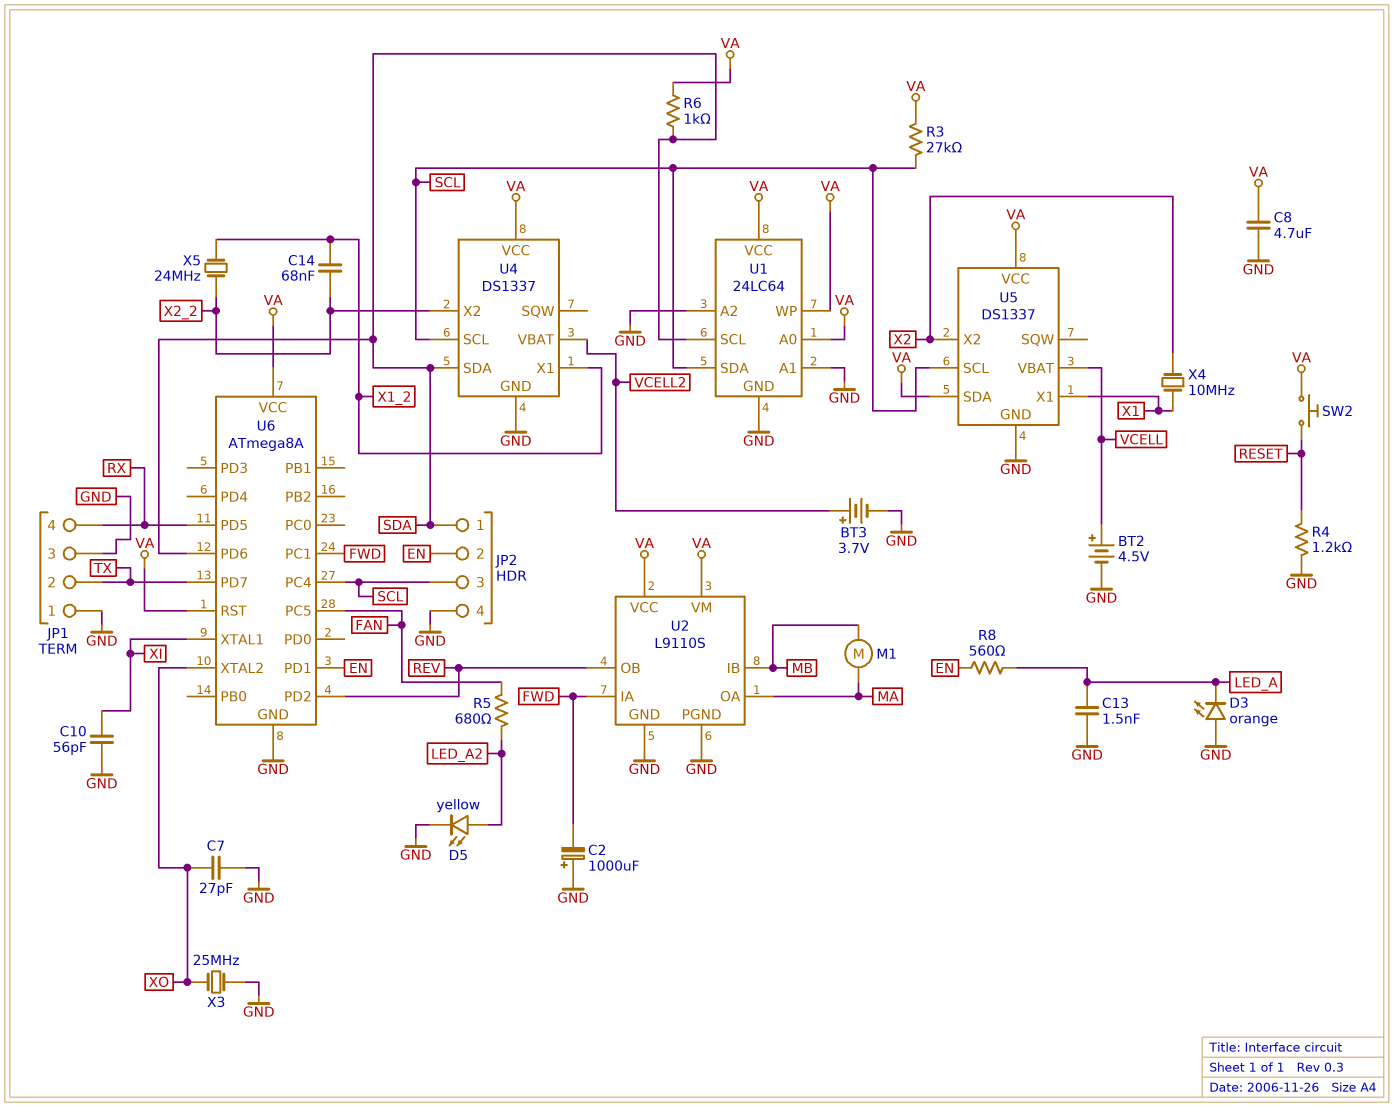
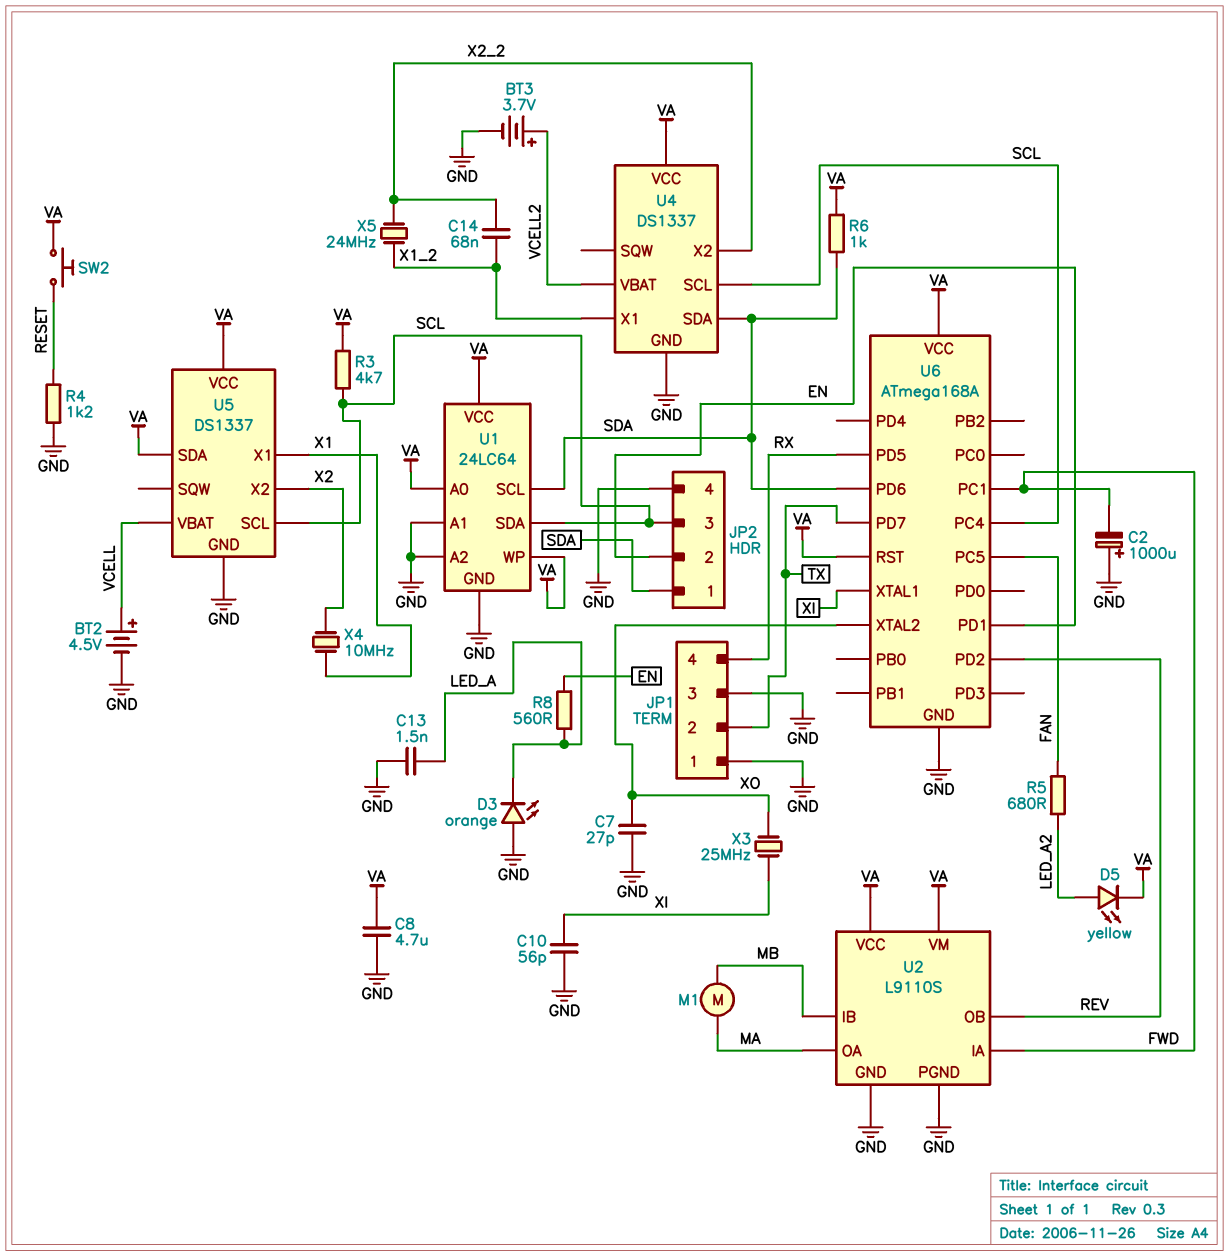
D5: LED yellow (A LED_A2, K GND) -> LED yellow (A LED_A2, K VA)
R3: 27k (SCL, VA) -> 4.7k (SCL, VA)
U6: ATmega8A -> ATmega168A
X3: 25MHz (GND, XO) -> 25MHz (XI, XO)

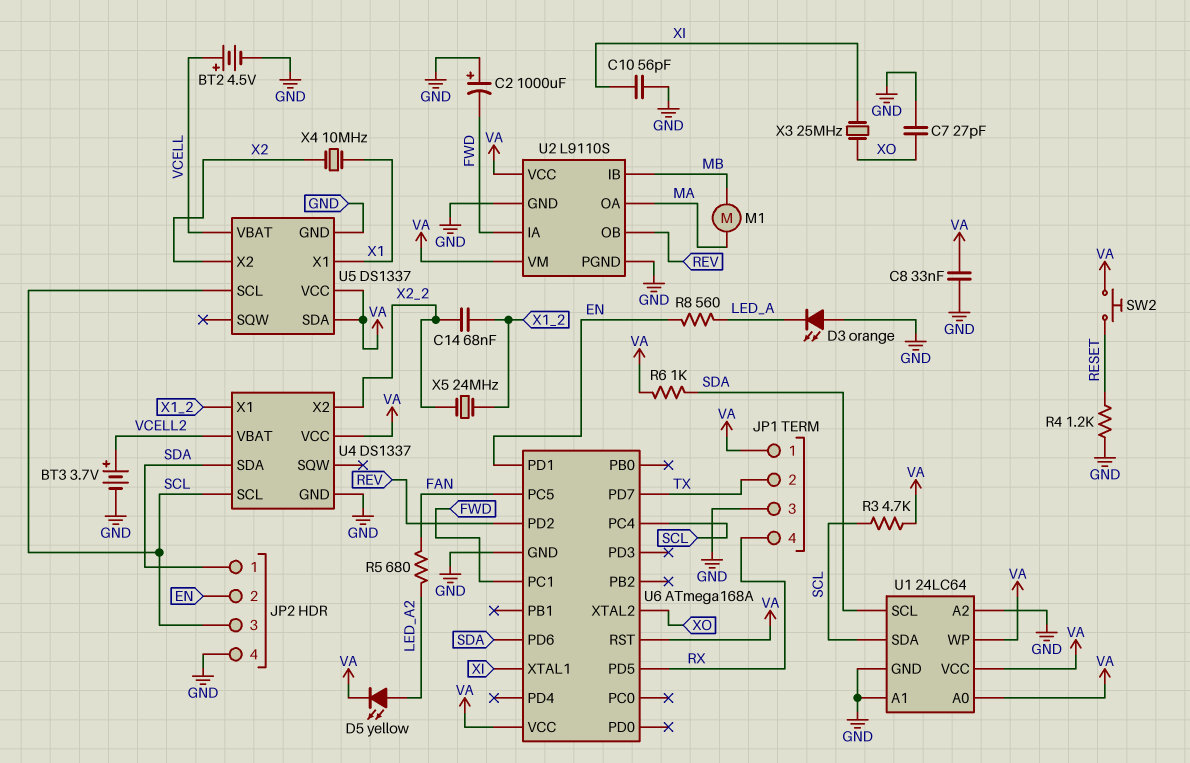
C8: 4.7uF (GND, VA) -> 33nF (GND, VA)
C13: 1.5nF (GND, LED_A) -> none
JP1 pin 1: GND -> VA

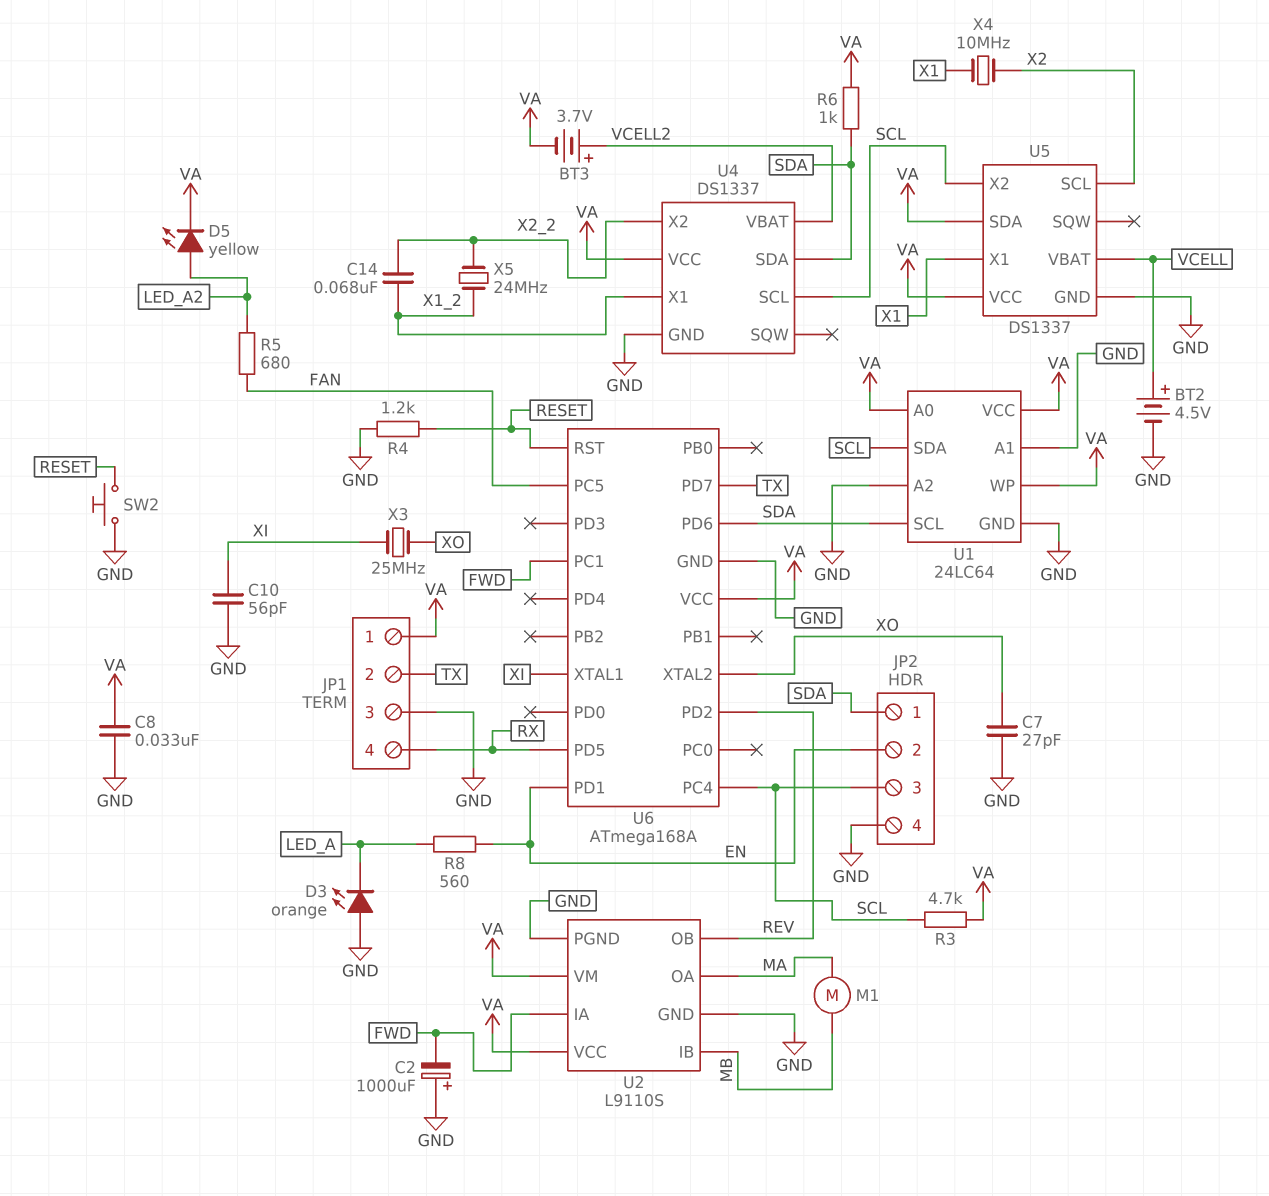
BT3: 3.7V (plus VCELL2, minus GND) -> 3.7V (plus VCELL2, minus VA)
SW2: button (RESET, VA) -> button (GND, RESET)
U5 pin SCL: SCL -> X2
U5 pin X2: X2 -> SCL
U6 pin RST: VA -> RESET

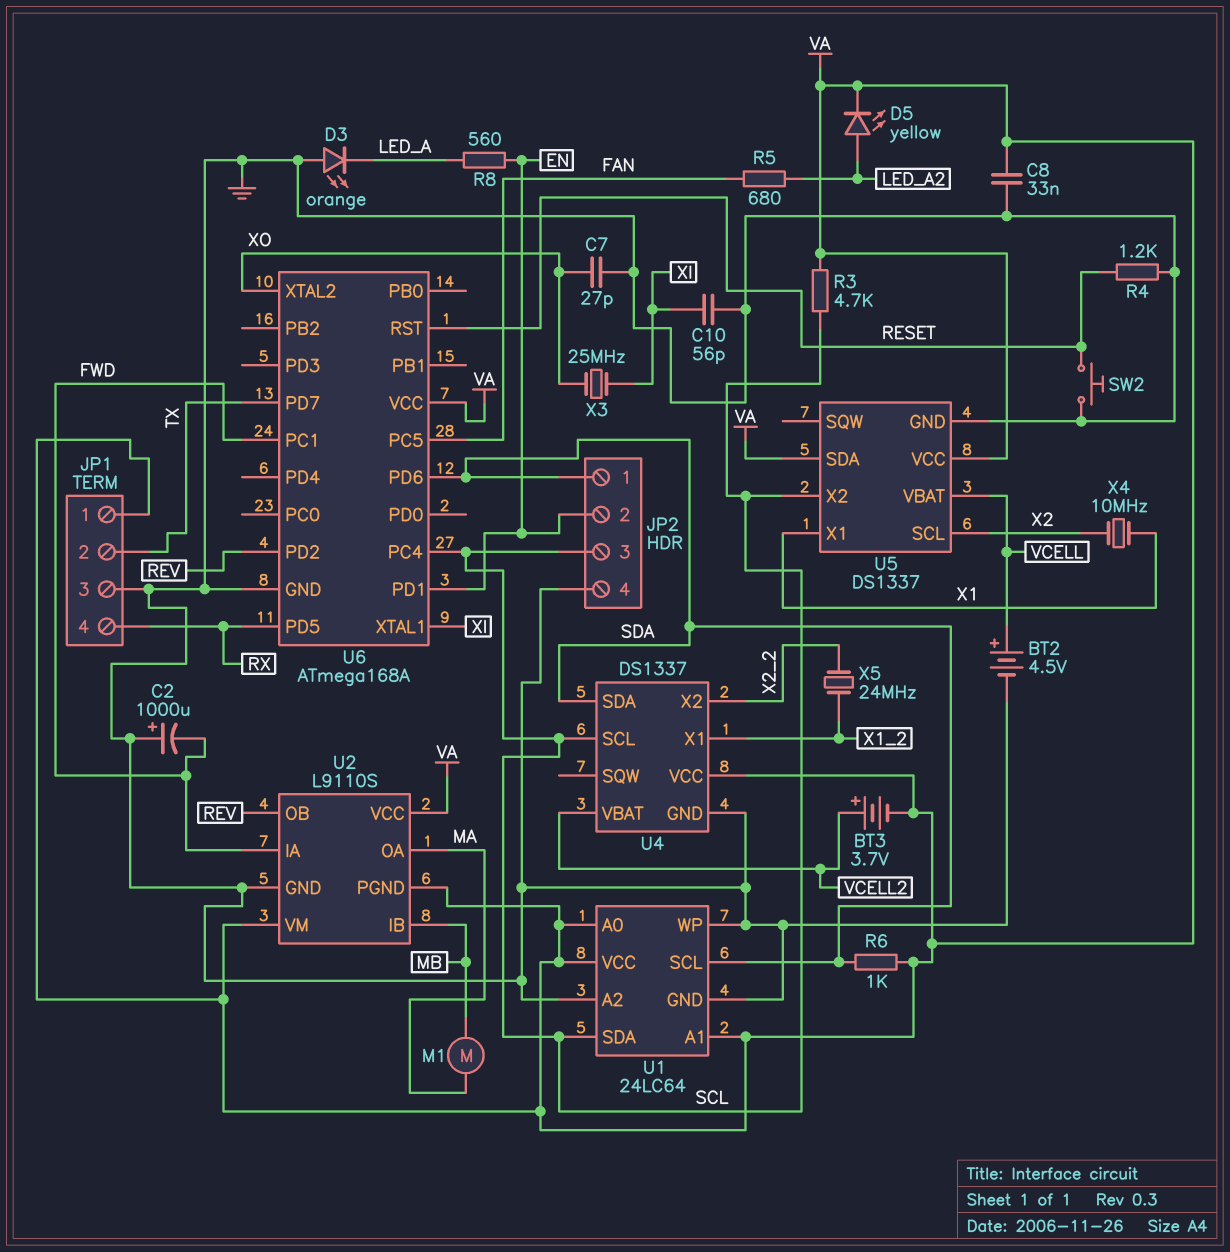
C14: 68nF (X1_2, X2_2) -> none
U1 pin A1: GND -> VA
U1 pin WP: VA -> GND
U2 pin PGND: GND -> VA

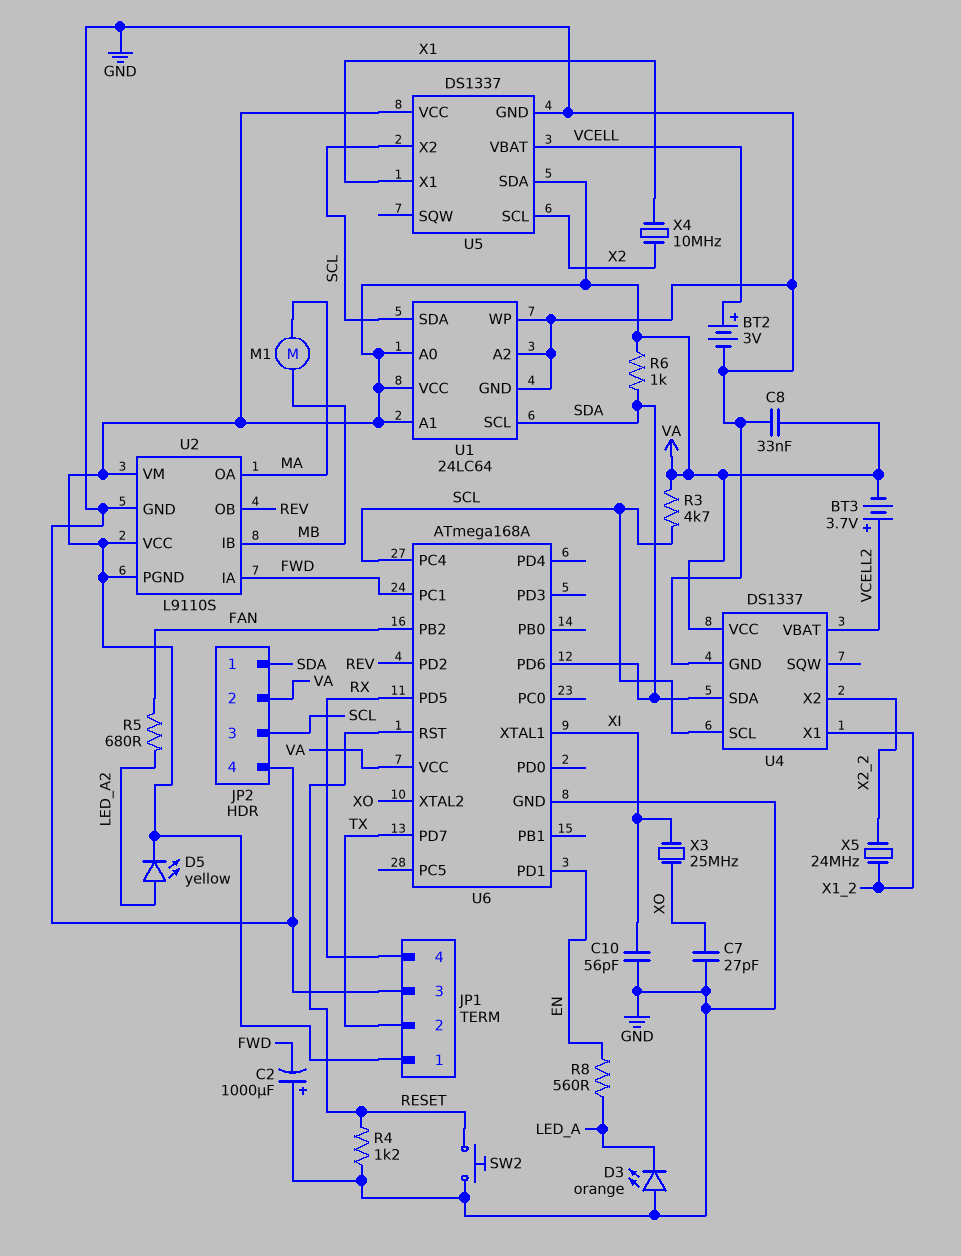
BT2: 4.5V (plus VCELL, minus GND) -> 3V (plus VCELL, minus GND)
JP2 pin 2: EN -> VA
U6 pin PB2: none -> FAN
U6 pin PC5: FAN -> none

